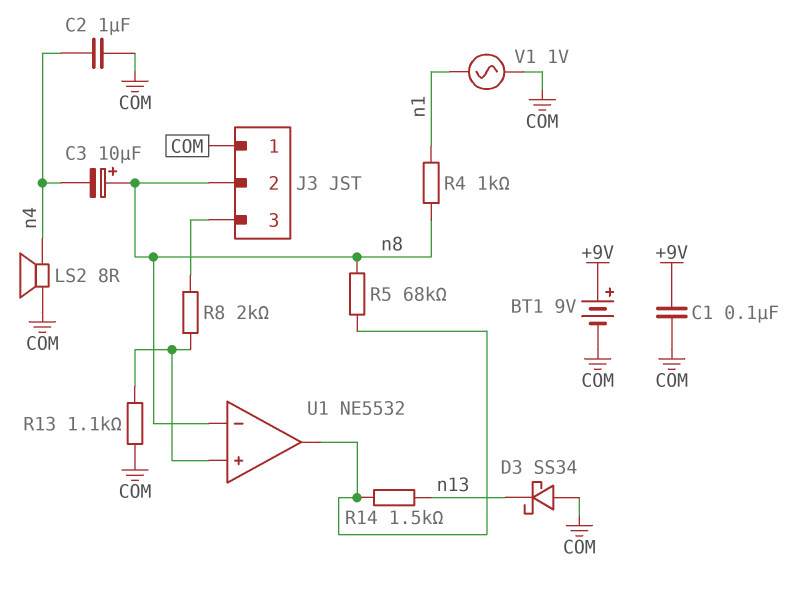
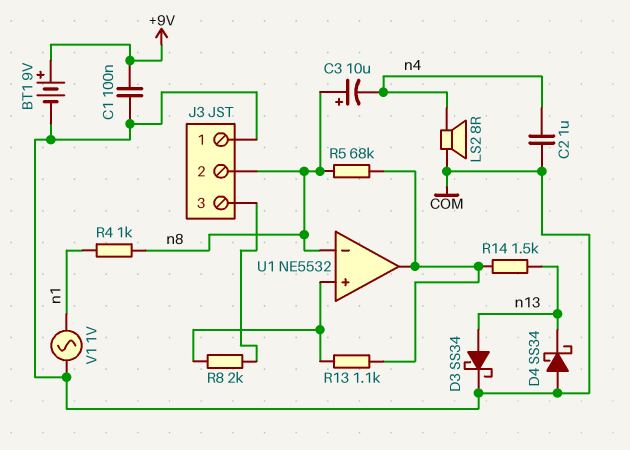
D3: schottky SS34 (A COM, K n13) -> schottky SS34 (A n13, K COM)
D4: none -> schottky SS34 (A COM, K n13)
R13: 1.1k (COM, U1/in+) -> 1.1k (U1/in+, U1/out)

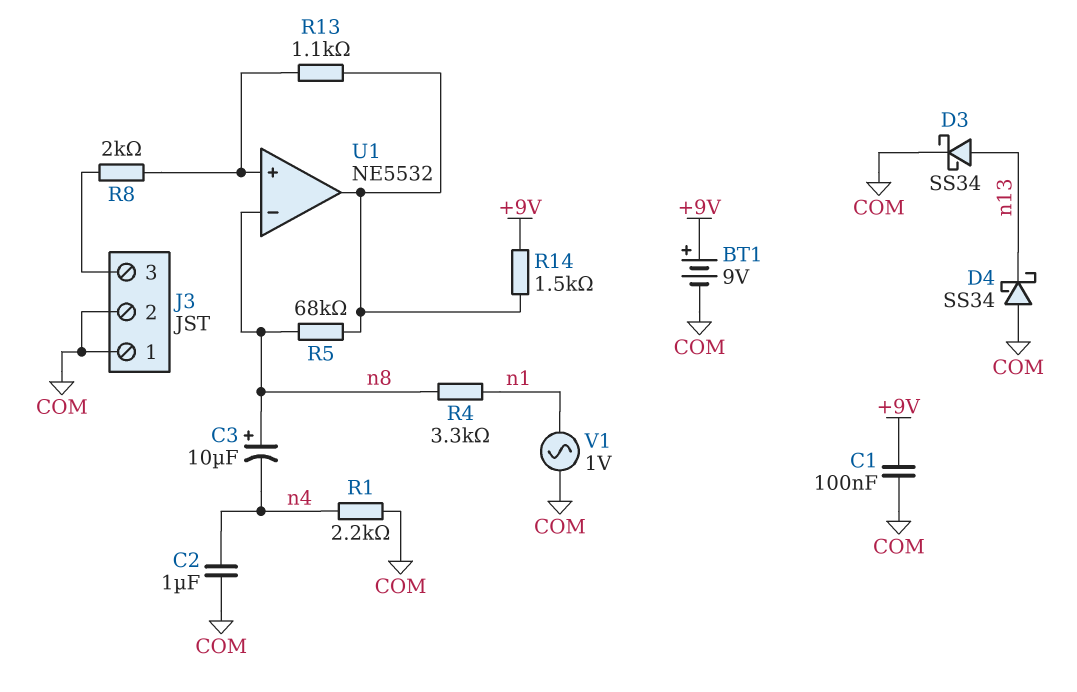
J3 pin 2: n8 -> COM
LS2: speaker 8R (COM, n4) -> none
R1: none -> 2.2k (COM, n4)
R4: 1k (n1, n8) -> 3.3k (n1, n8)
R14: 1.5k (U1/out, n13) -> 1.5k (+9V, U1/out)

